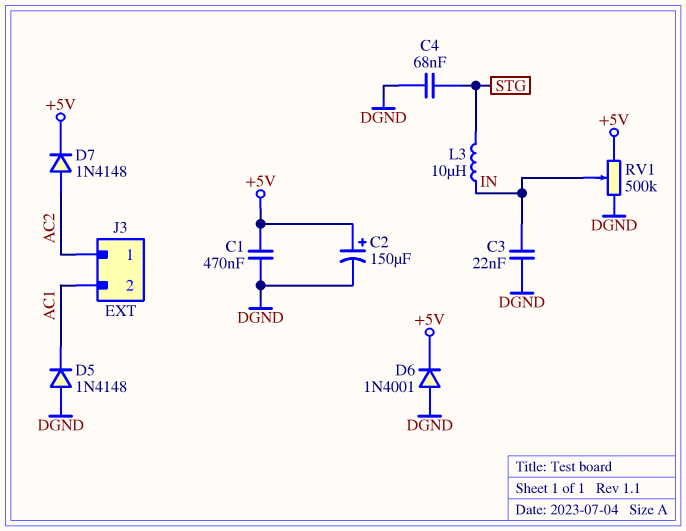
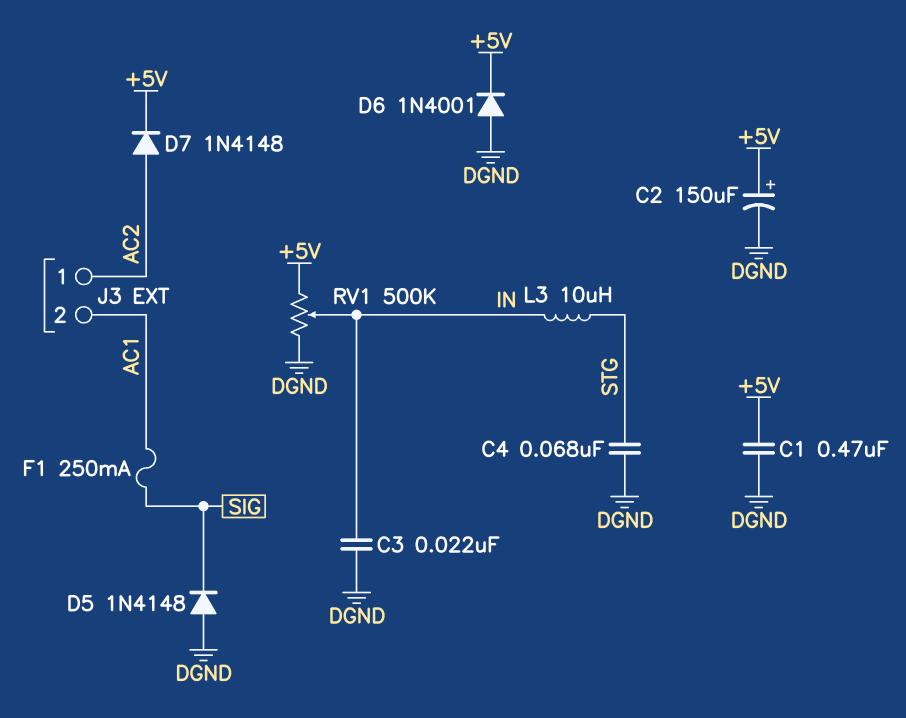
D5: diode 1N4148 (A DGND, K AC1) -> diode 1N4148 (A DGND, K SIG)
F1: none -> 250mA (AC1, SIG)

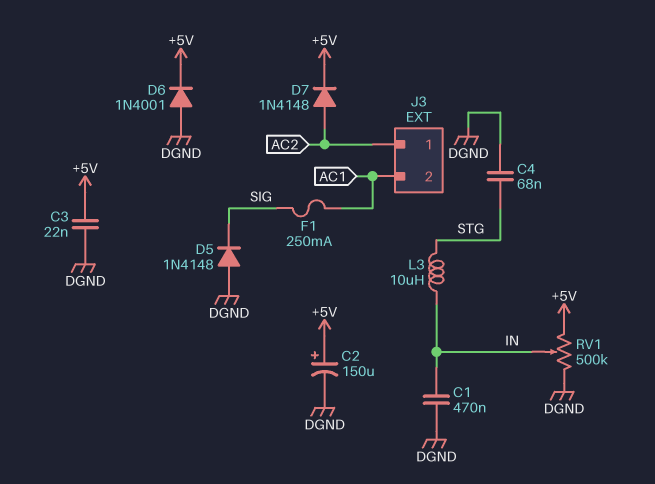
C1: 470nF (+5V, DGND) -> 470nF (DGND, IN)
C3: 22nF (DGND, IN) -> 22nF (+5V, DGND)

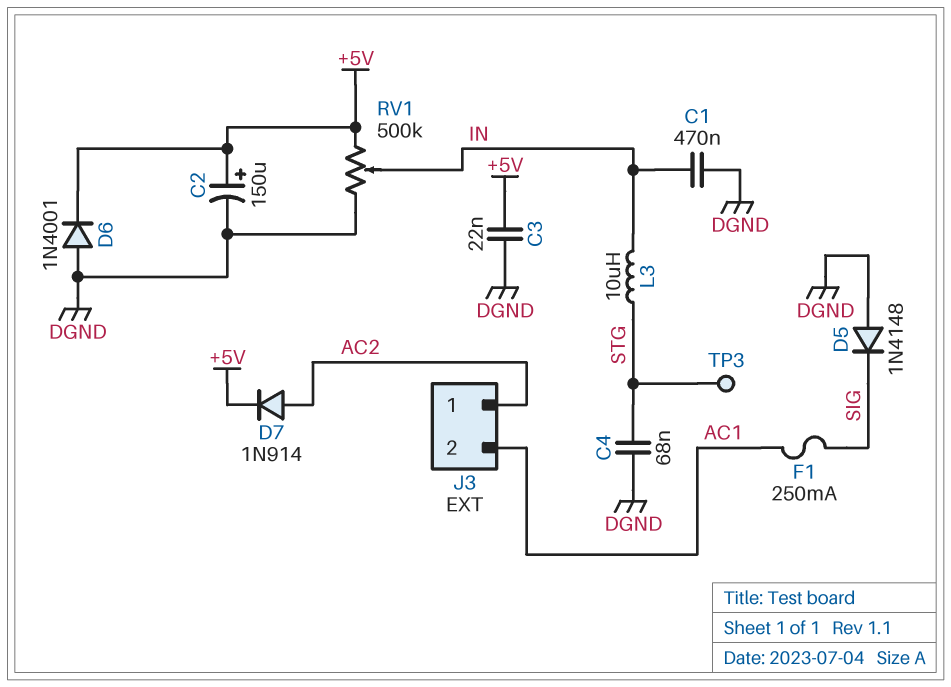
D7: diode 1N4148 (A AC2, K +5V) -> diode 1N914 (A AC2, K +5V)
TP3: none -> test point (STG)

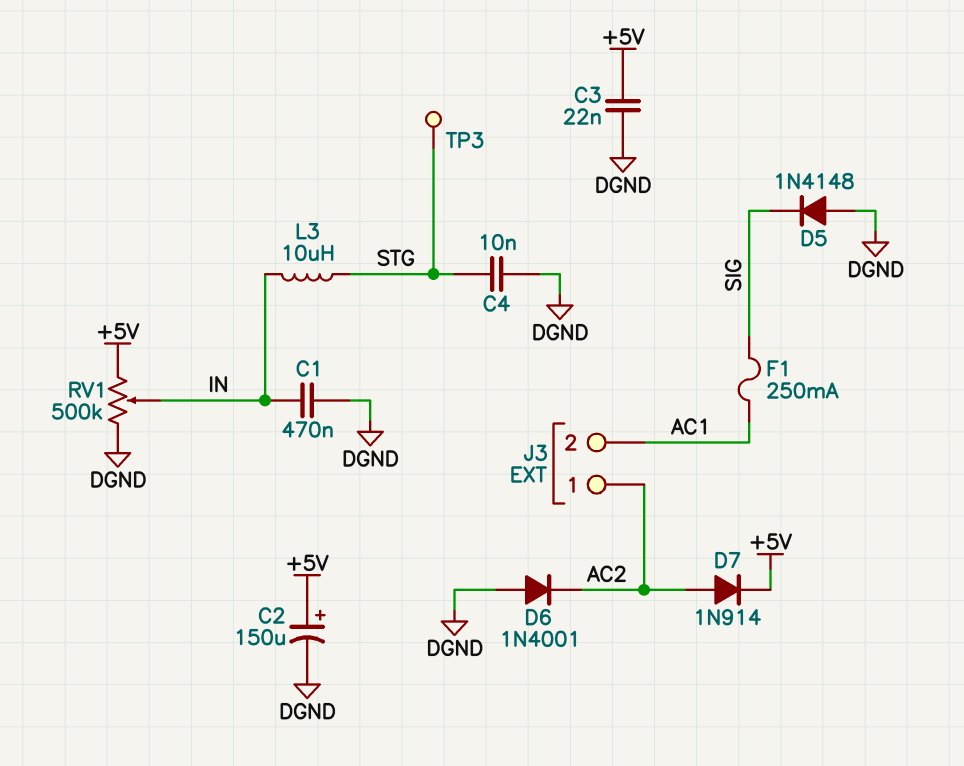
C4: 68nF (DGND, STG) -> 10nF (DGND, STG)
D6: diode 1N4001 (A DGND, K +5V) -> diode 1N4001 (A DGND, K AC2)

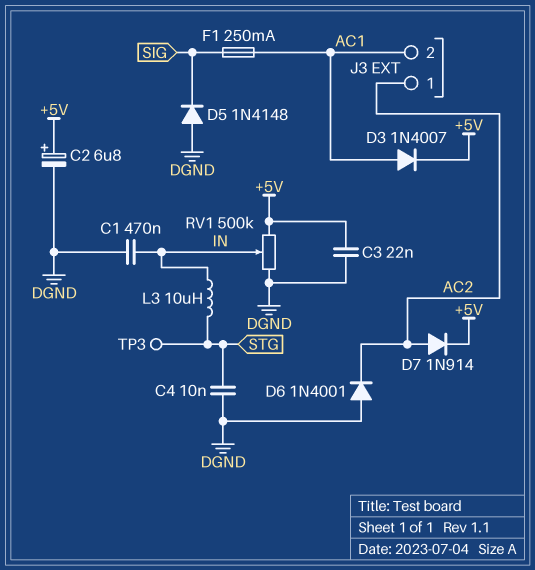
C2: 150uF (plus +5V, minus DGND) -> 6.8uF (plus +5V, minus DGND)
D3: none -> diode 1N4007 (A AC1, K +5V)

